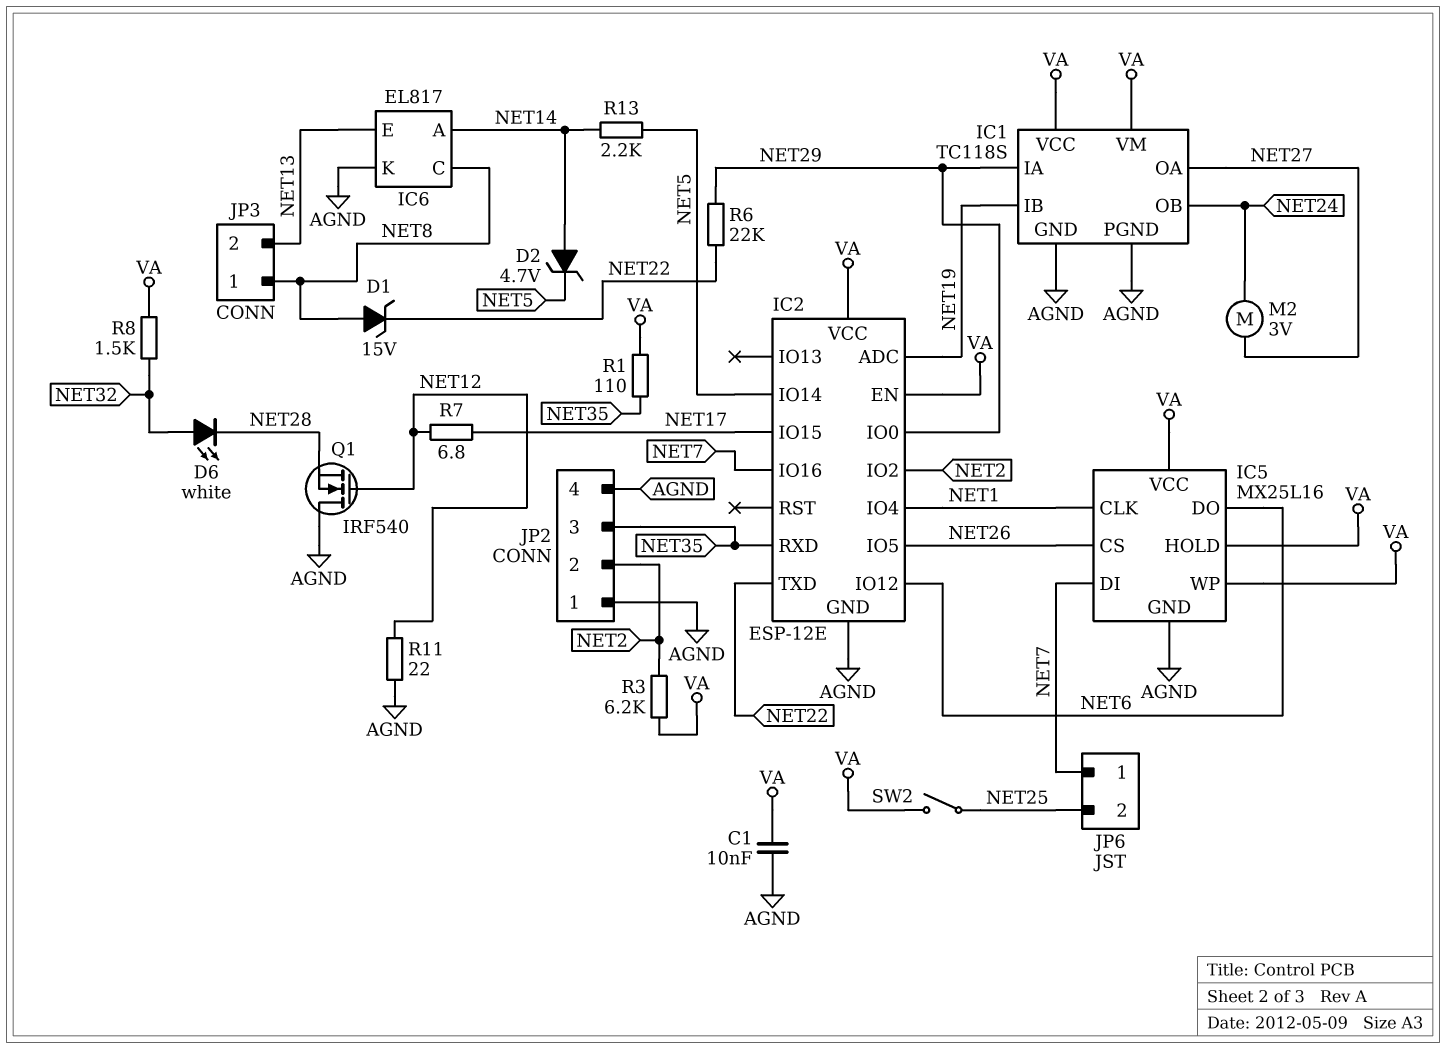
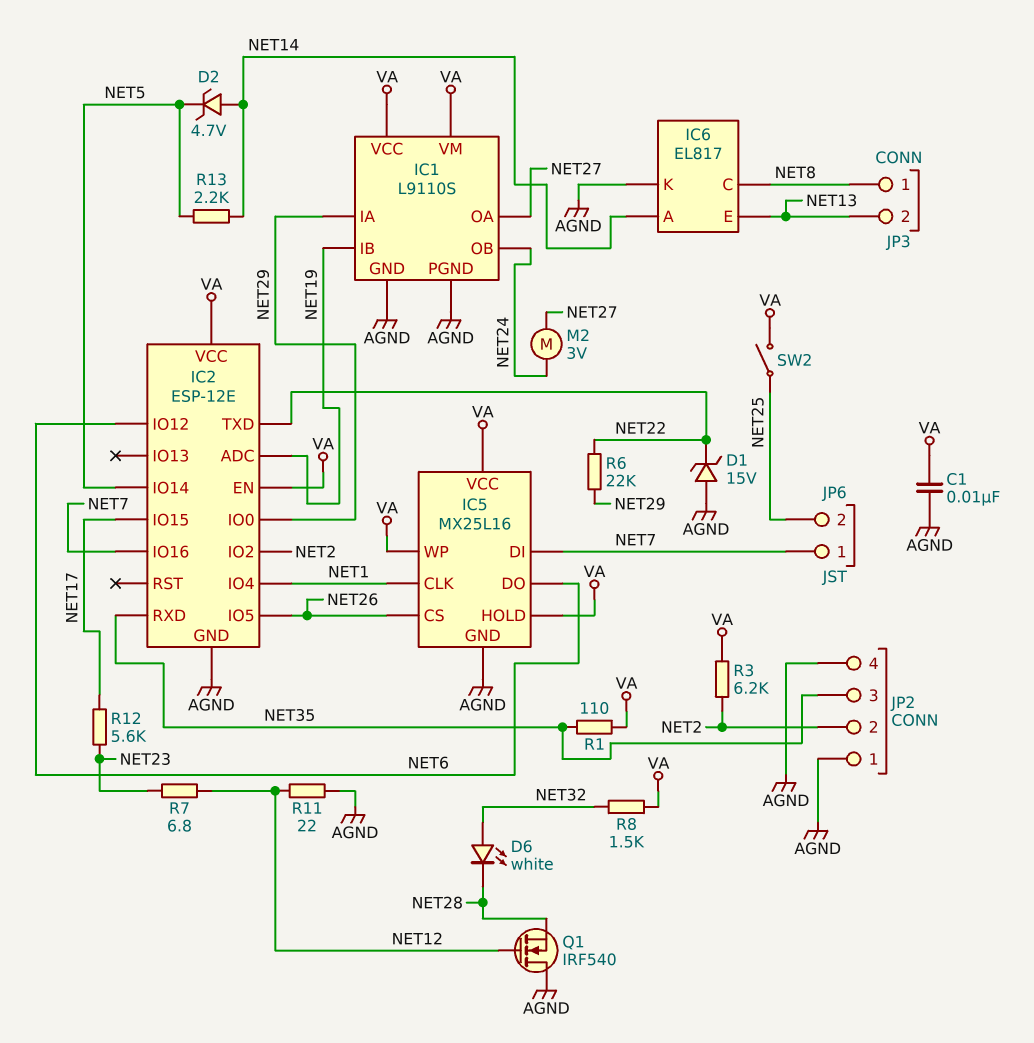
D1: zener 15V (A NET8, K NET22) -> zener 15V (A AGND, K NET22)
IC1: TC118S -> L9110S
R7: 6.8 (NET12, NET17) -> 6.8 (NET12, NET23)
R12: none -> 5.6k (NET17, NET23)

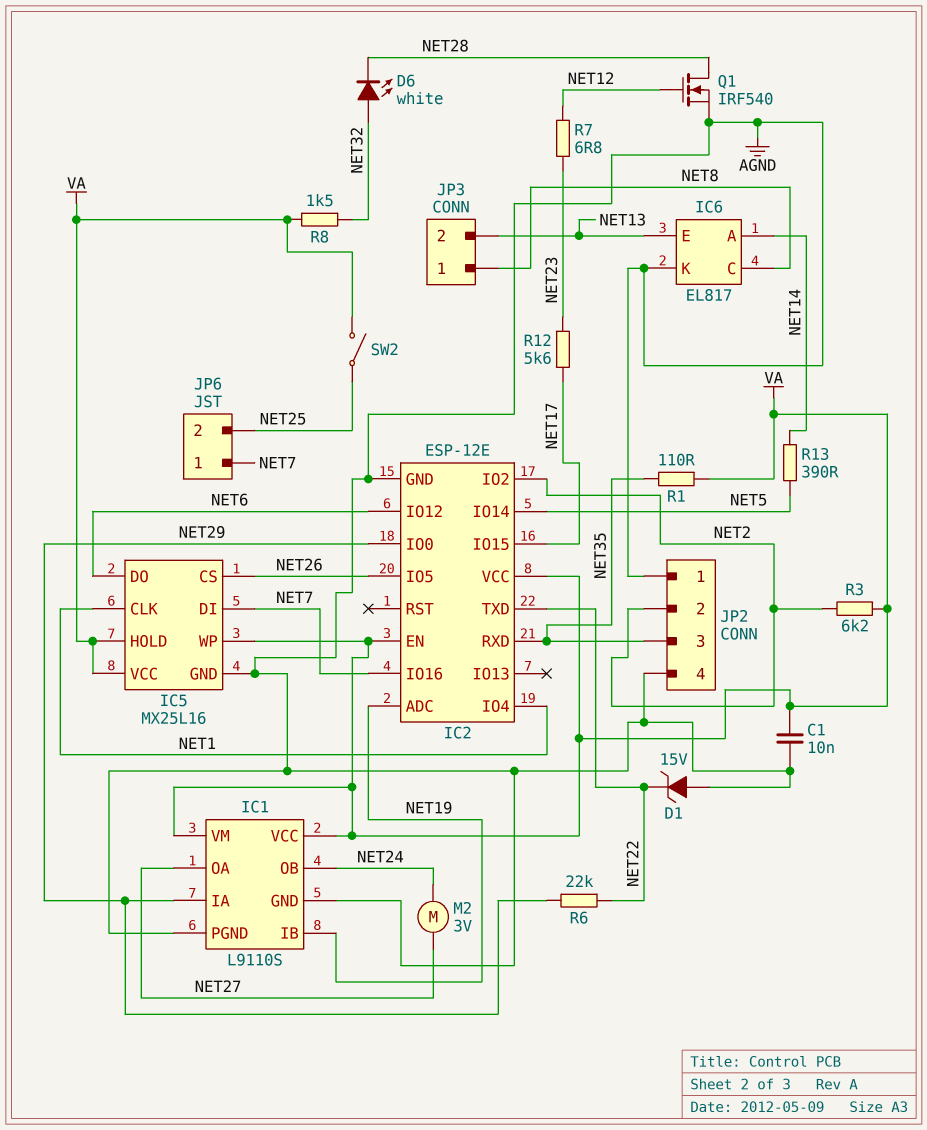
D2: zener 4.7V (A NET14, K NET5) -> none
Q1: NMOS IRF540 (G NET12, D AGND, S NET28) -> NMOS IRF540 (G NET12, D NET28, S AGND)
R11: 22 (AGND, NET12) -> none
R13: 2.2k (NET5, NET14) -> 390 (NET5, NET14)

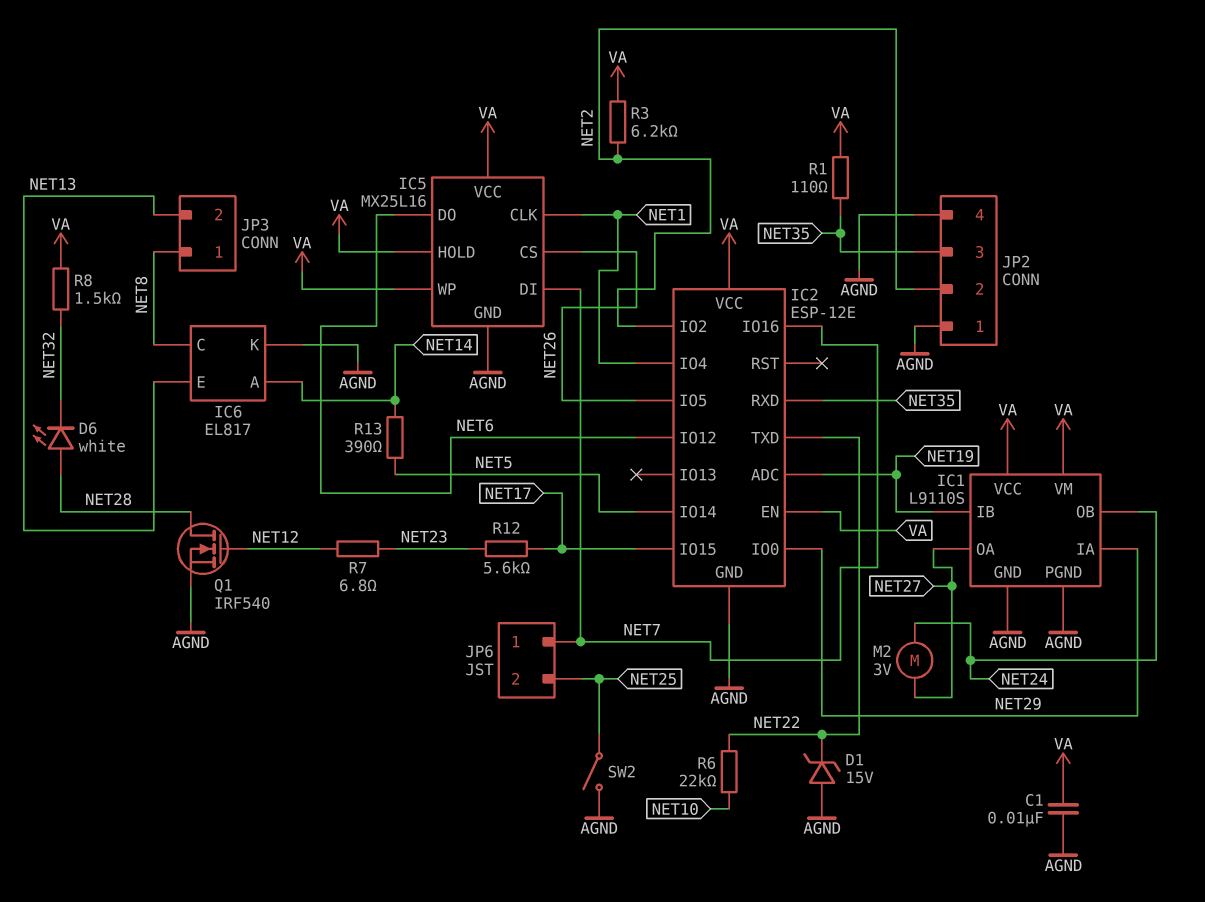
D6: LED white (A NET32, K NET28) -> LED white (A NET28, K NET32)
R6: 22k (NET22, NET29) -> 22k (NET10, NET22)
SW2: switch (NET25, VA) -> switch (AGND, NET25)

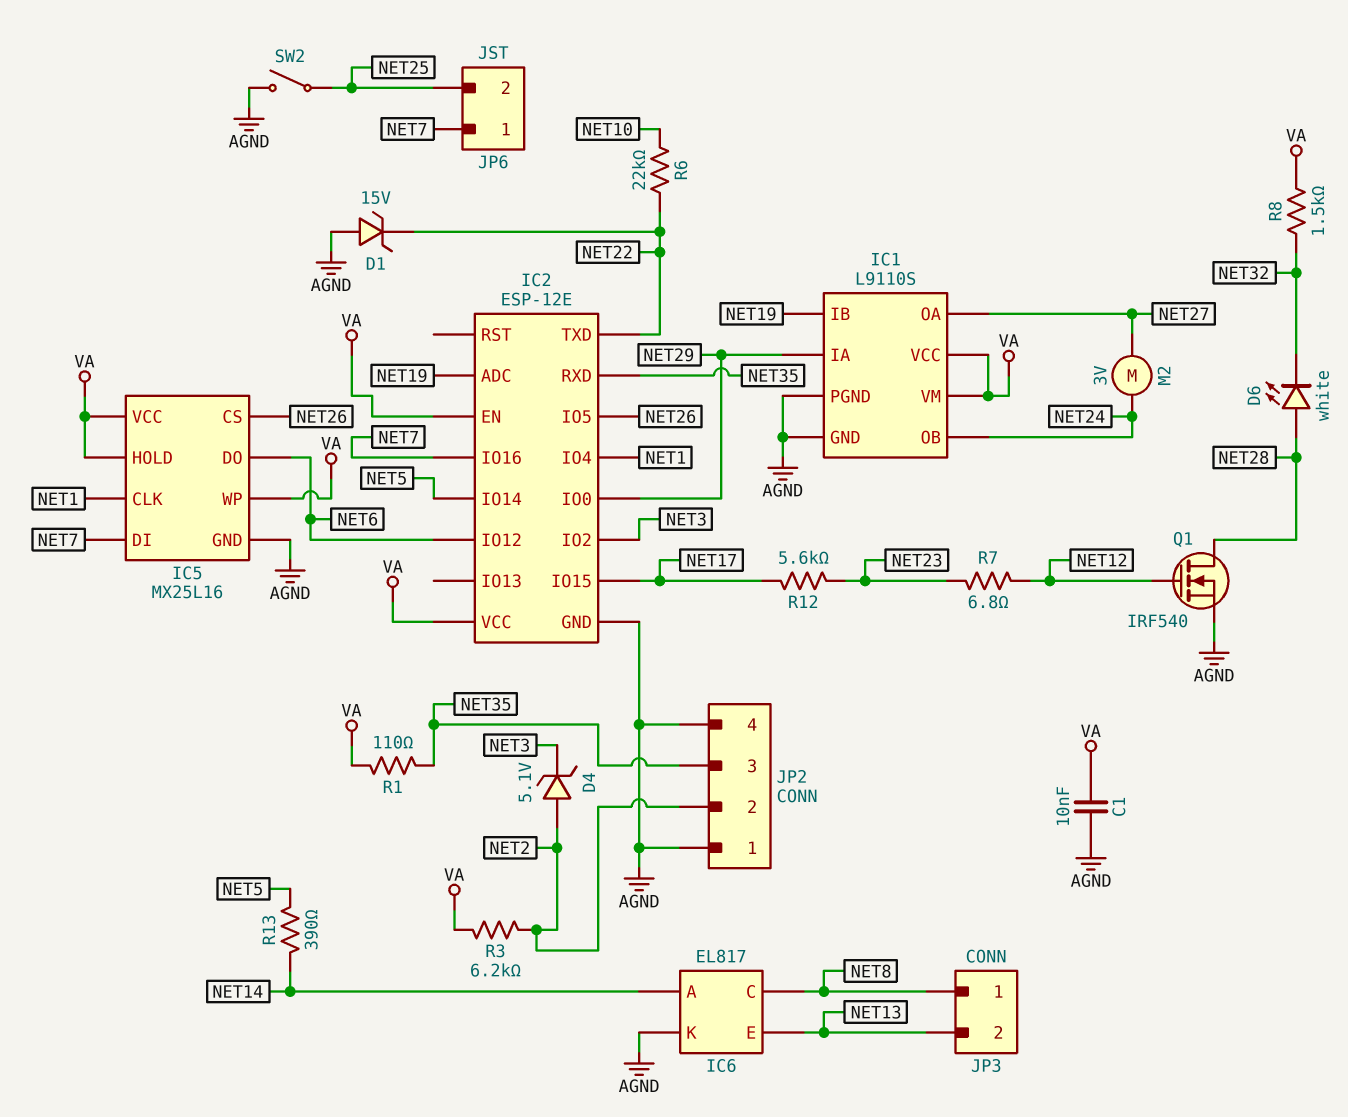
D4: none -> zener 5.1V (A NET2, K NET3)
IC2 pin IO2: NET2 -> NET3

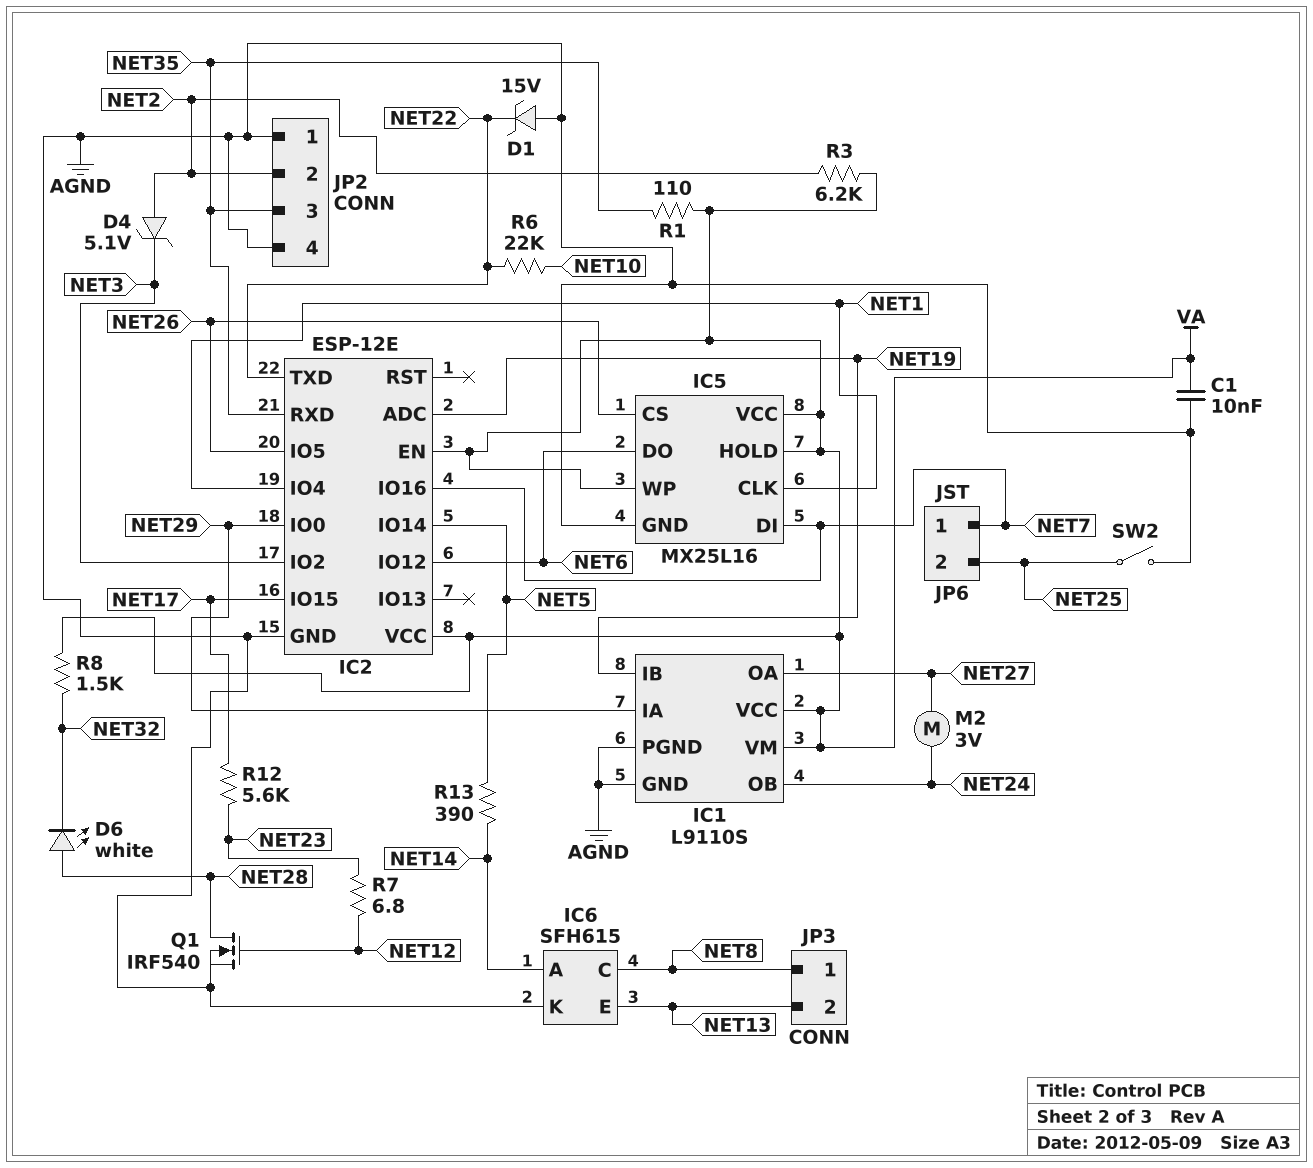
IC6: EL817 -> SFH615

